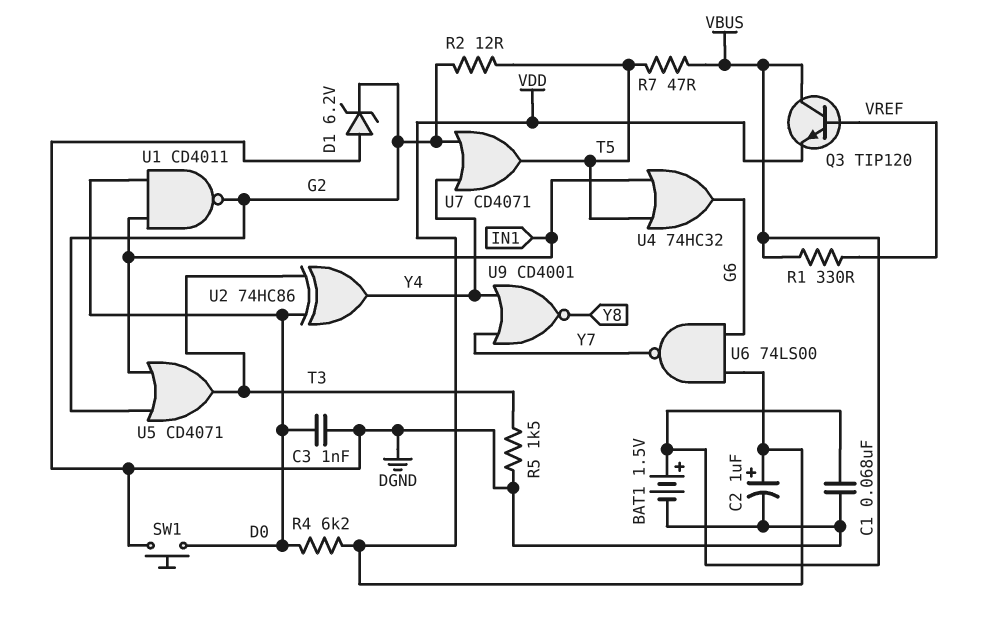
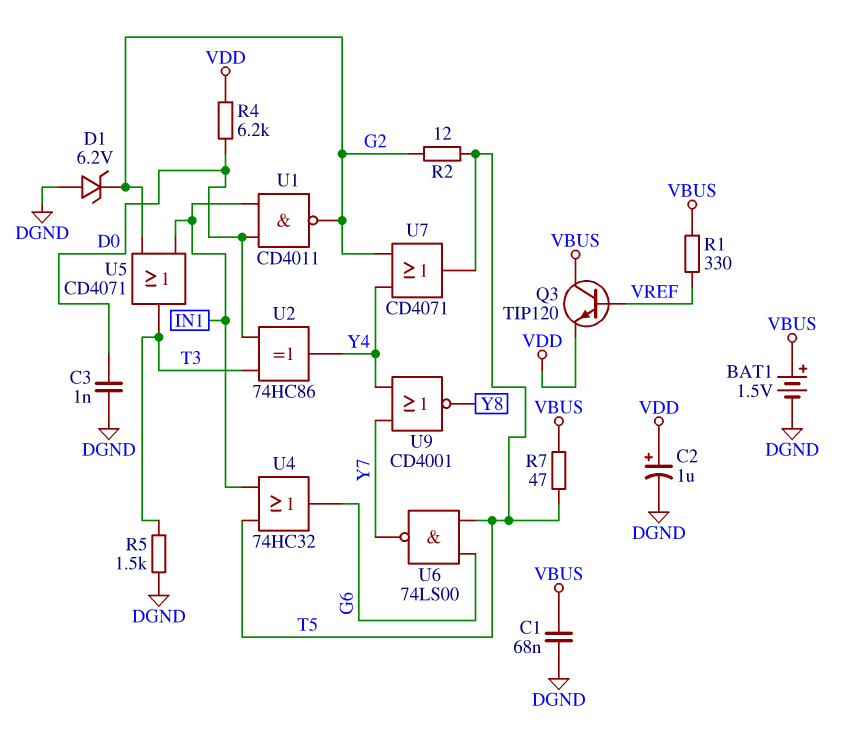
SW1: button (D0, DGND) -> none
U6: NAND 74LS00 (in G6, in VDD, out Y7) -> NAND 74LS00 (in G6, in T5, out Y7)

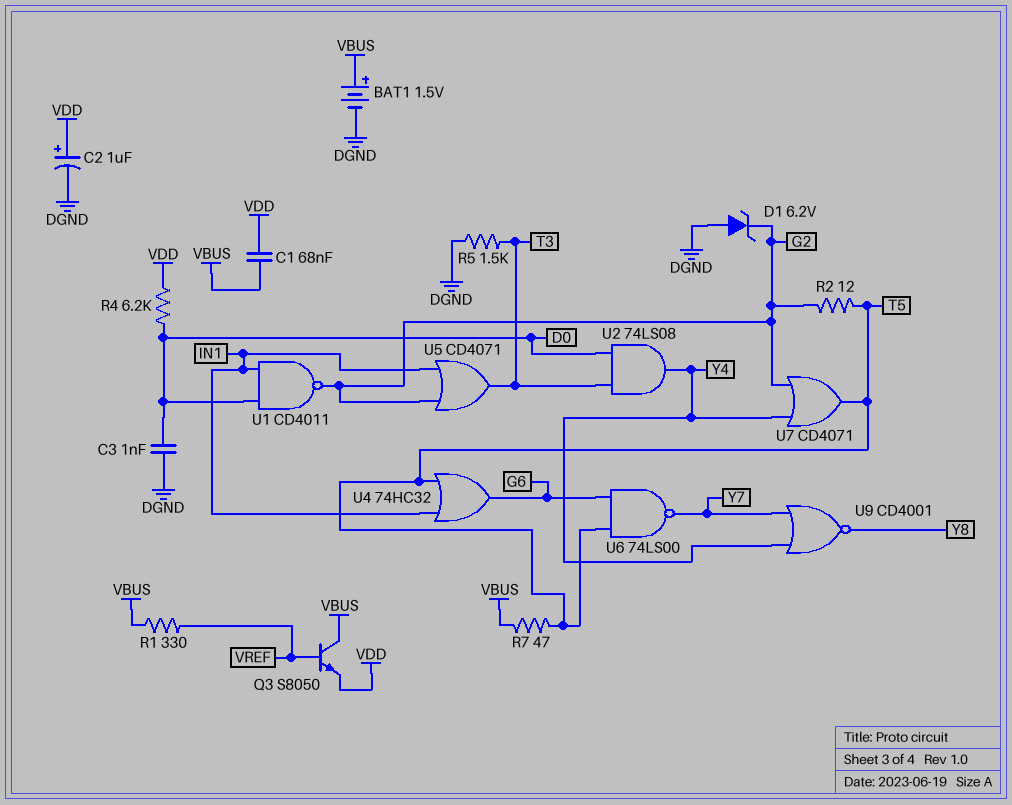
C1: 68nF (DGND, VBUS) -> 68nF (VBUS, VDD)
Q3: NPN TIP120 (B VREF, C VBUS, E VDD) -> NPN S8050 (B VREF, C VBUS, E VDD)
U2: XOR 74HC86 (in D0, in T3, out Y4) -> AND 74LS08 (in D0, in T3, out Y4)

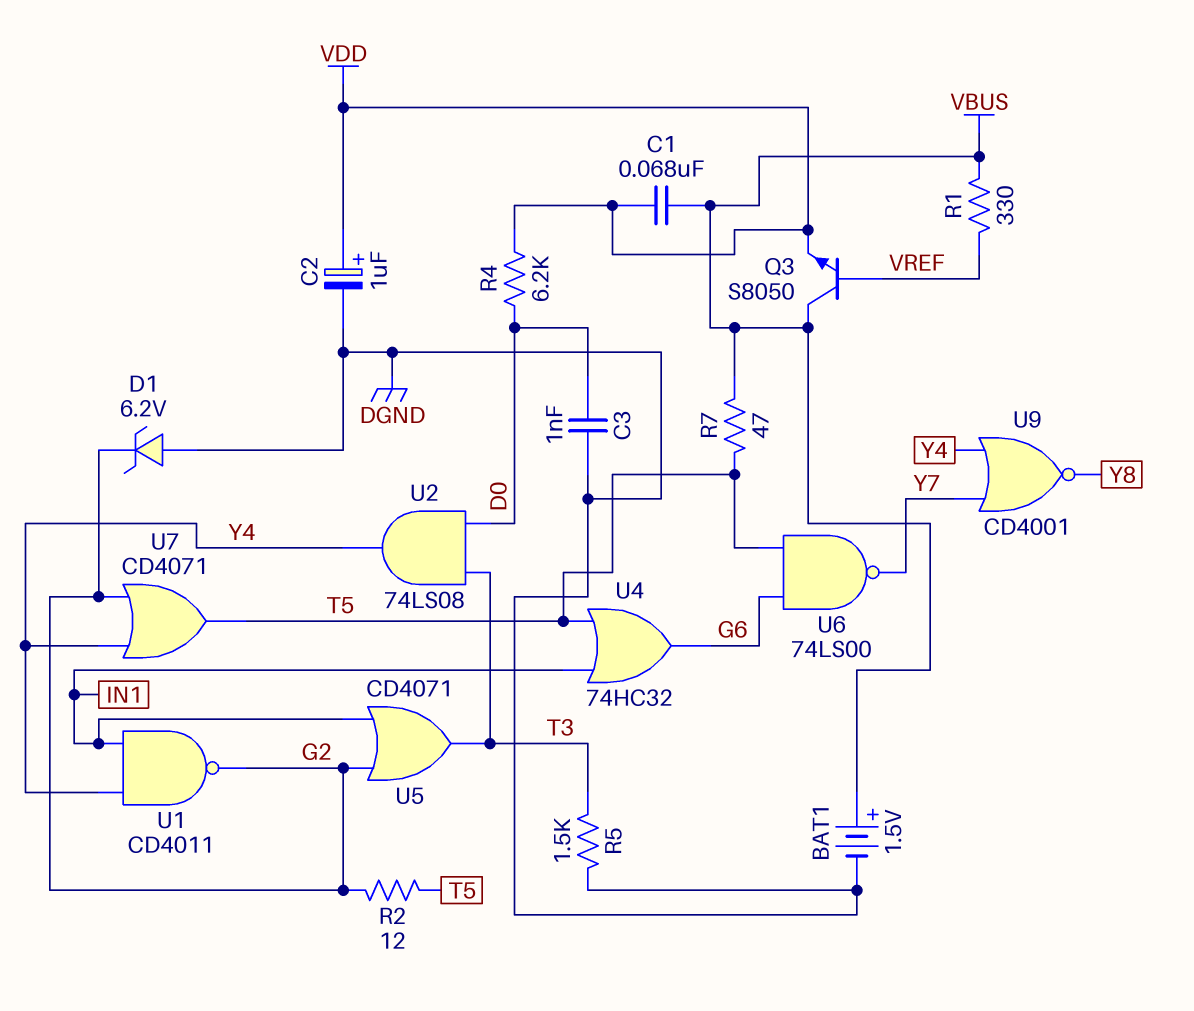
U1: NAND CD4011 (in D0, in IN1, out G2) -> NAND CD4011 (in IN1, in Y4, out G2)

